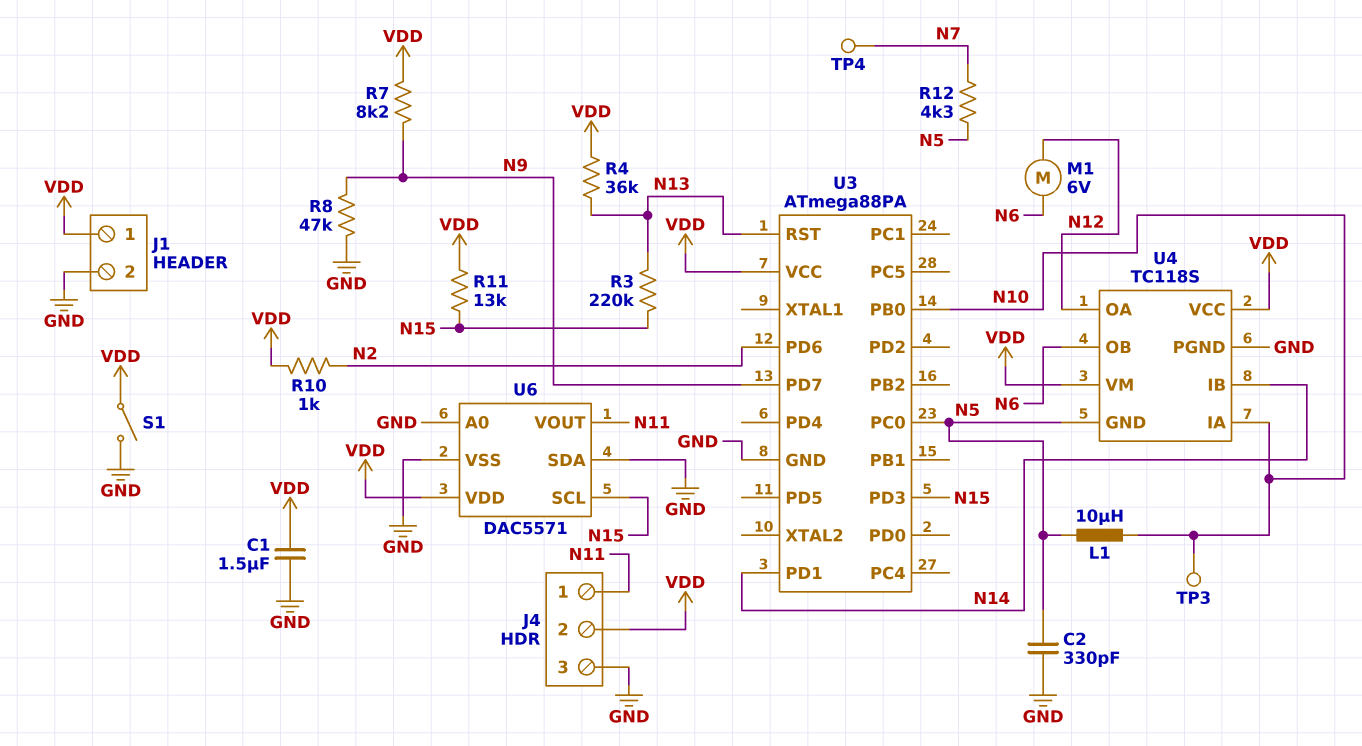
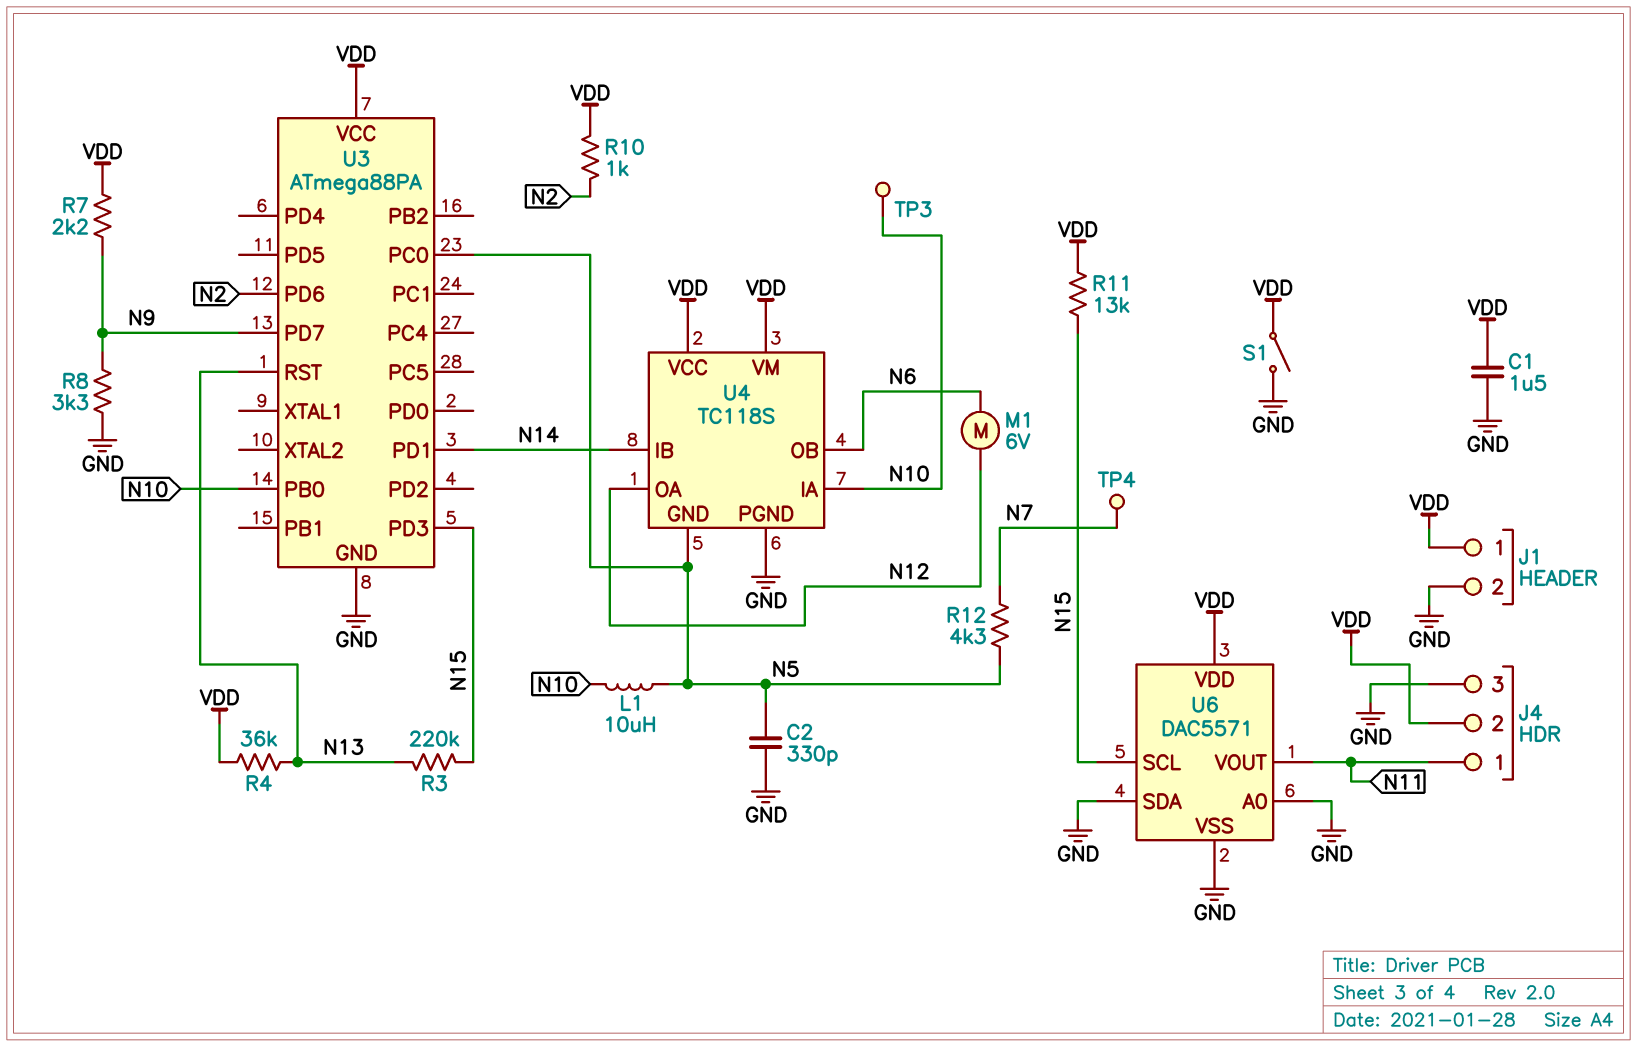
R7: 8.2k (N9, VDD) -> 2.2k (N9, VDD)
R8: 47k (GND, N9) -> 3.3k (GND, N9)

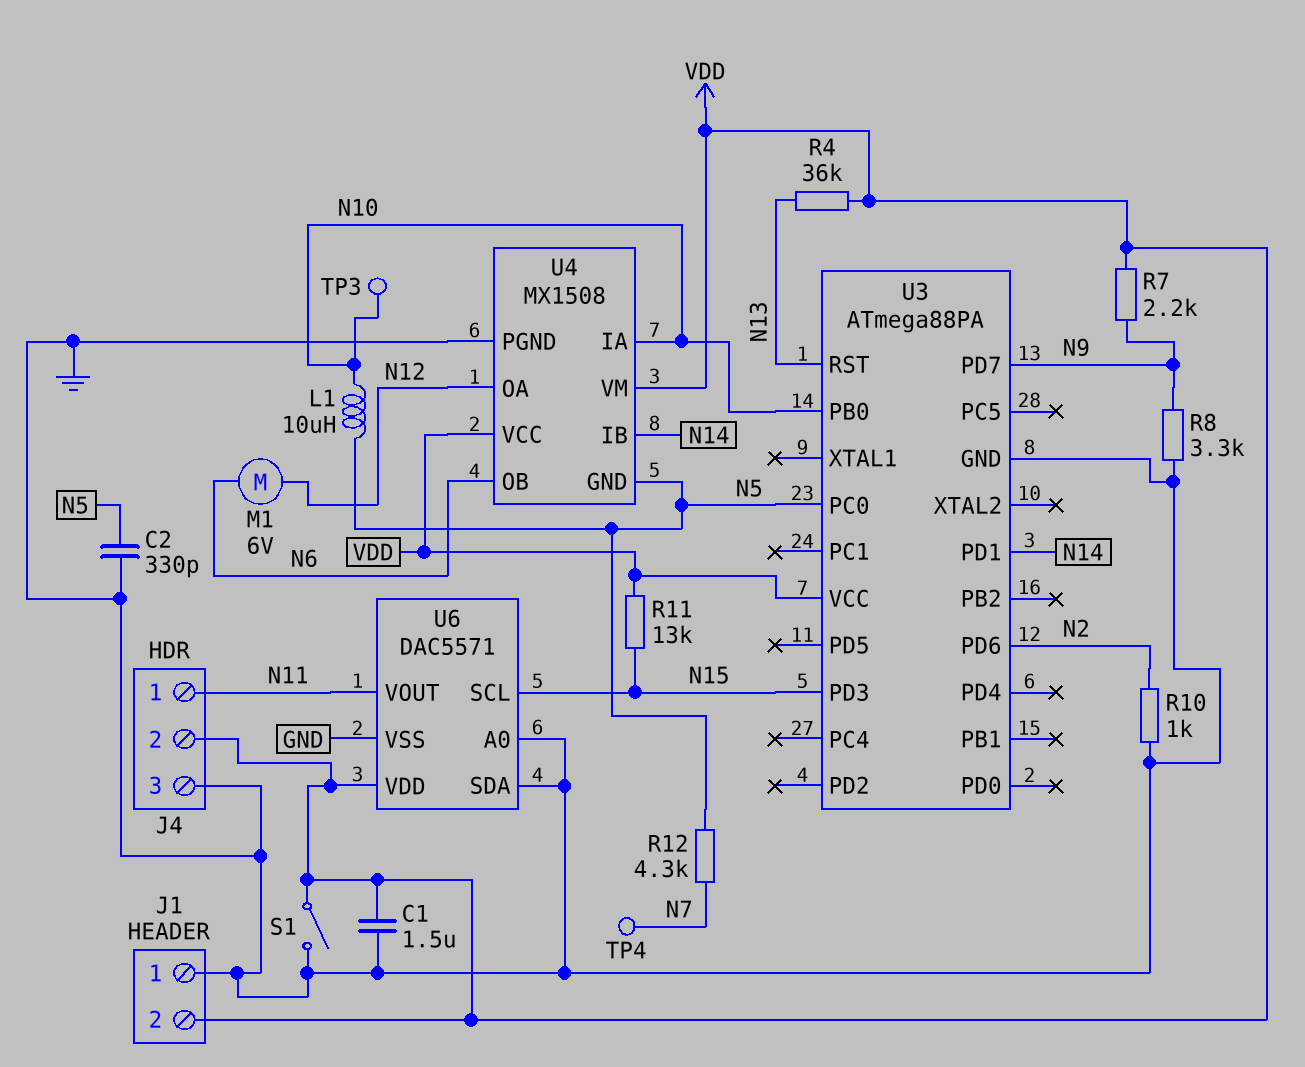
J1 pin 1: VDD -> GND
J1 pin 2: GND -> VDD
R3: 220k (N13, N15) -> none
R10: 1k (N2, VDD) -> 1k (GND, N2)
U4: TC118S -> MX1508

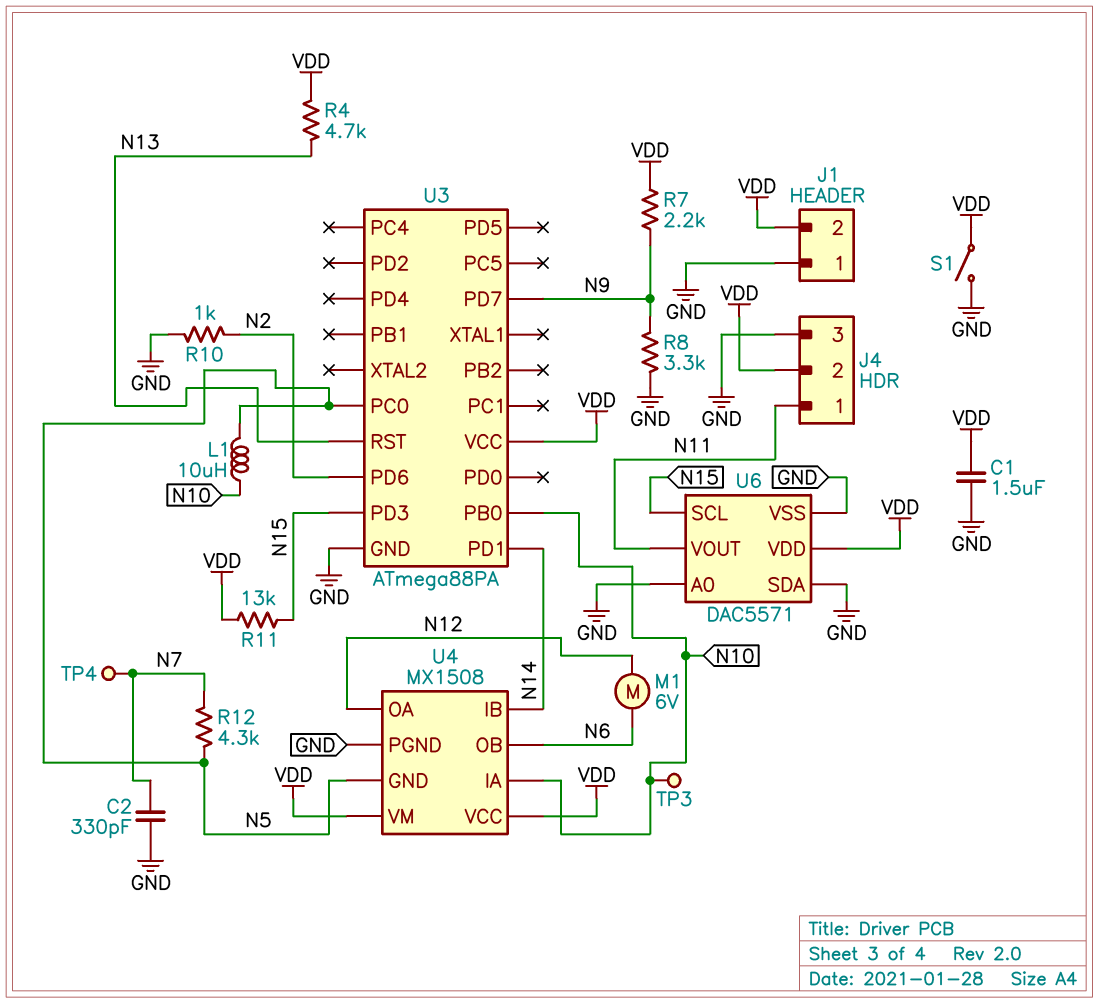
C2: 330pF (GND, N5) -> 330pF (GND, N7)
R4: 36k (N13, VDD) -> 4.7k (N13, VDD)

